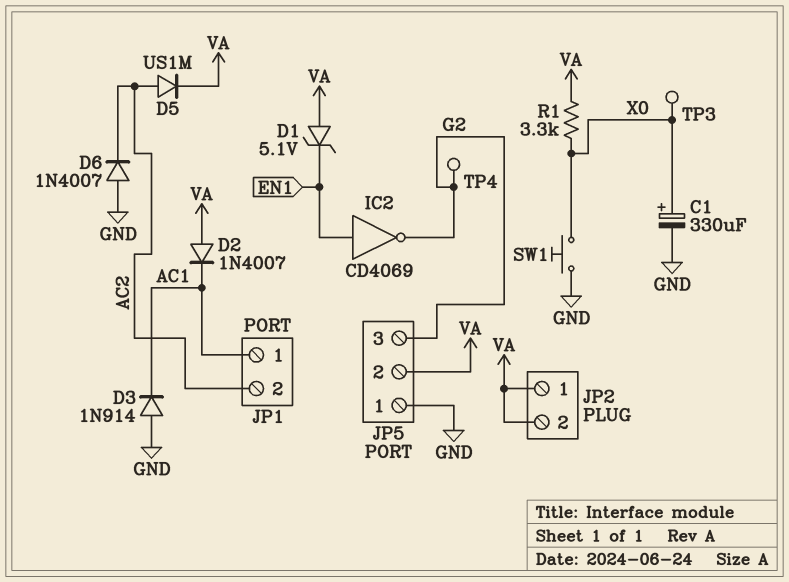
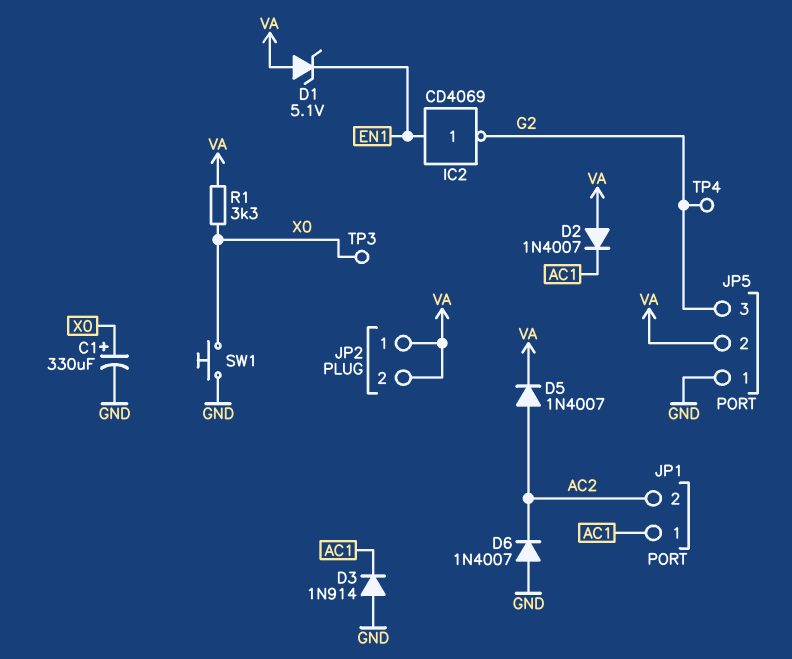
D5: diode US1M (A AC2, K VA) -> diode 1N4007 (A AC2, K VA)

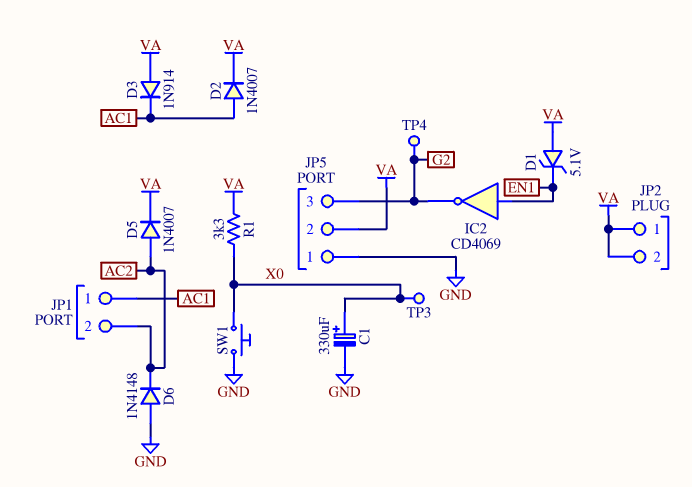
D2: diode 1N4007 (A VA, K AC1) -> diode 1N4007 (A AC1, K VA)
D3: diode 1N914 (A GND, K AC1) -> diode 1N914 (A VA, K AC1)
D6: diode 1N4007 (A GND, K AC2) -> diode 1N4148 (A GND, K AC2)

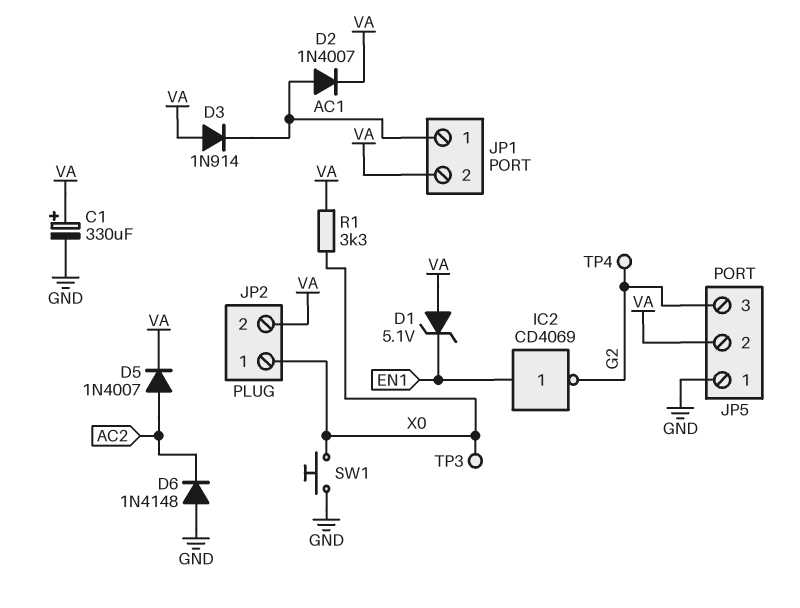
C1: 330uF (plus X0, minus GND) -> 330uF (plus VA, minus GND)
JP1 pin 2: AC2 -> VA
JP2 pin 1: VA -> X0

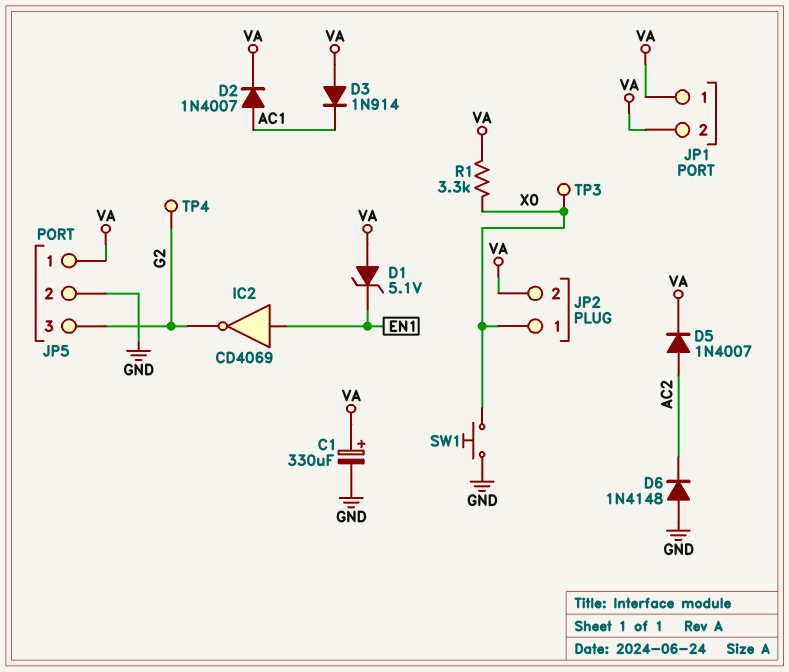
JP1 pin 1: AC1 -> VA
JP5 pin 1: GND -> VA
JP5 pin 2: VA -> GND

